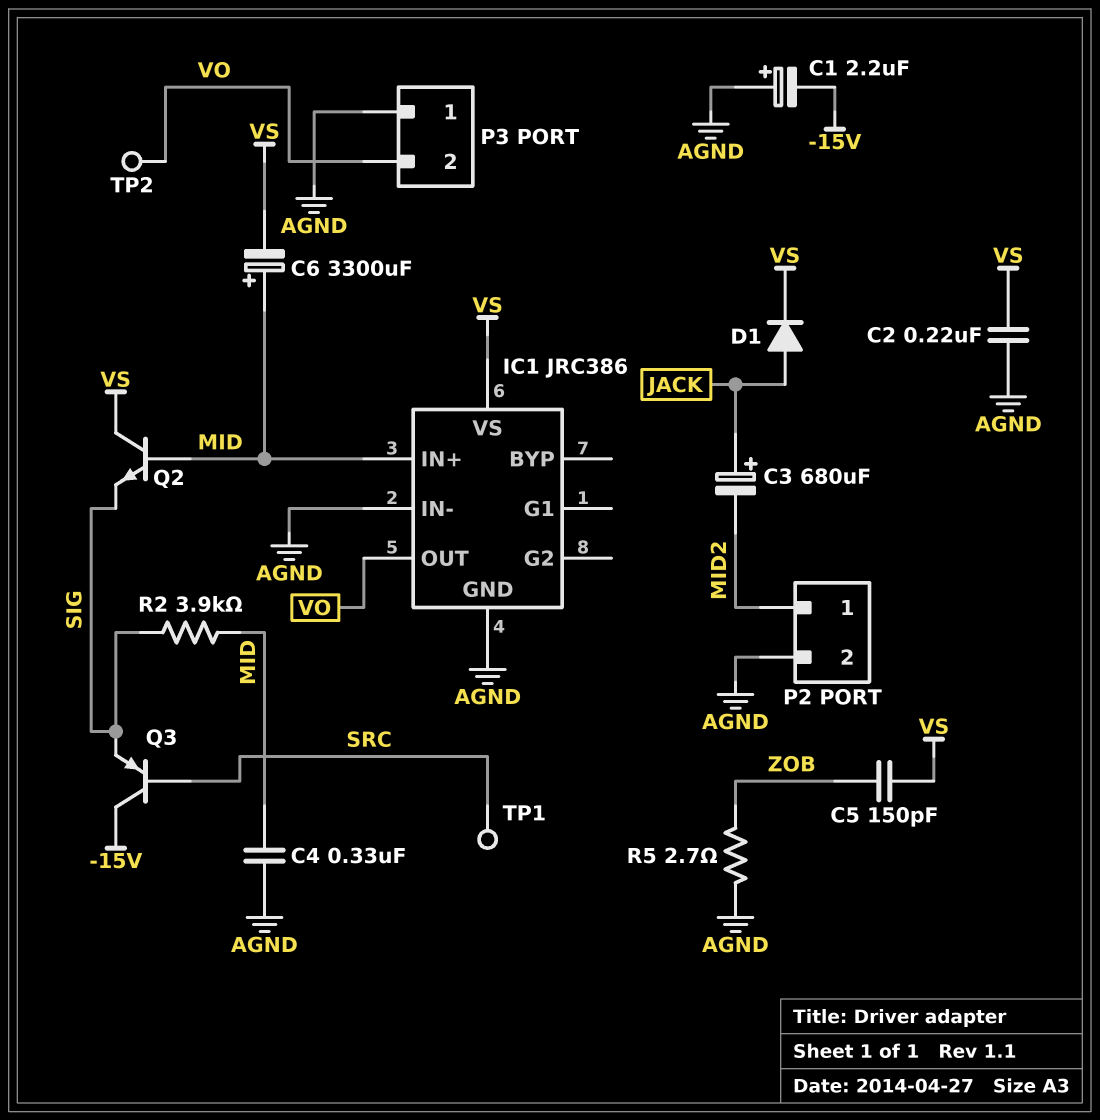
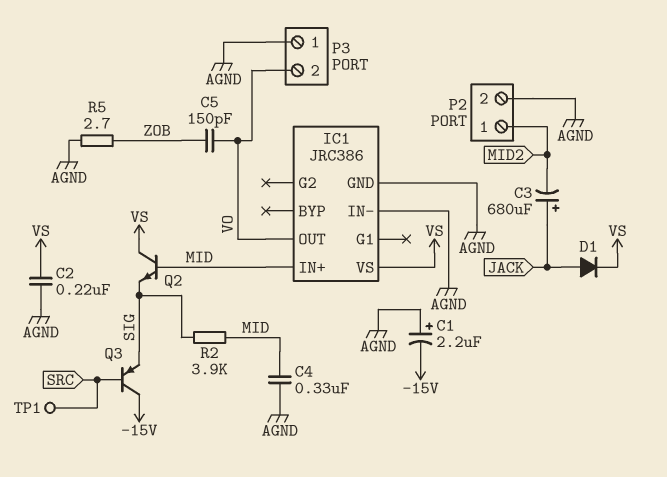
C5: 150pF (VS, ZOB) -> 150pF (VO, ZOB)
C6: 3300uF (plus MID, minus VS) -> none
TP2: test point (VO) -> none

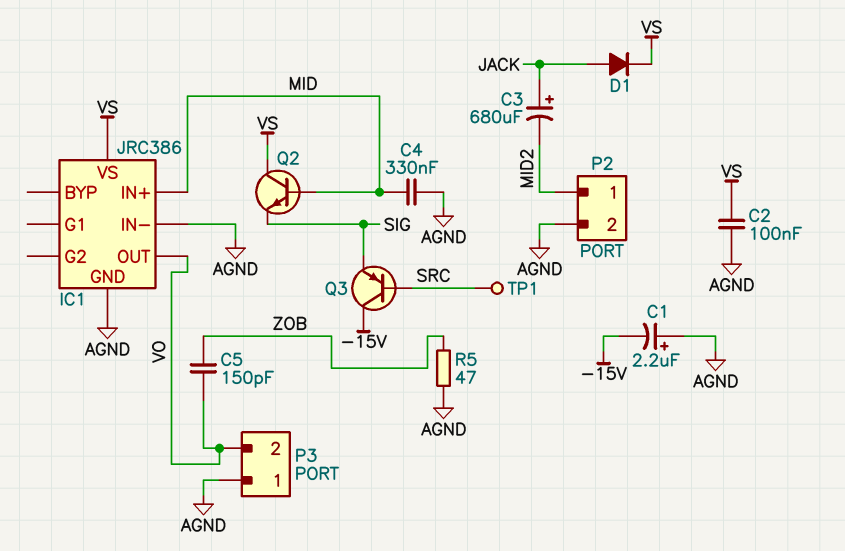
C2: 220nF (AGND, VS) -> 100nF (AGND, VS)
R2: 3.9k (MID, SIG) -> none
R5: 2.7 (AGND, ZOB) -> 47 (AGND, ZOB)

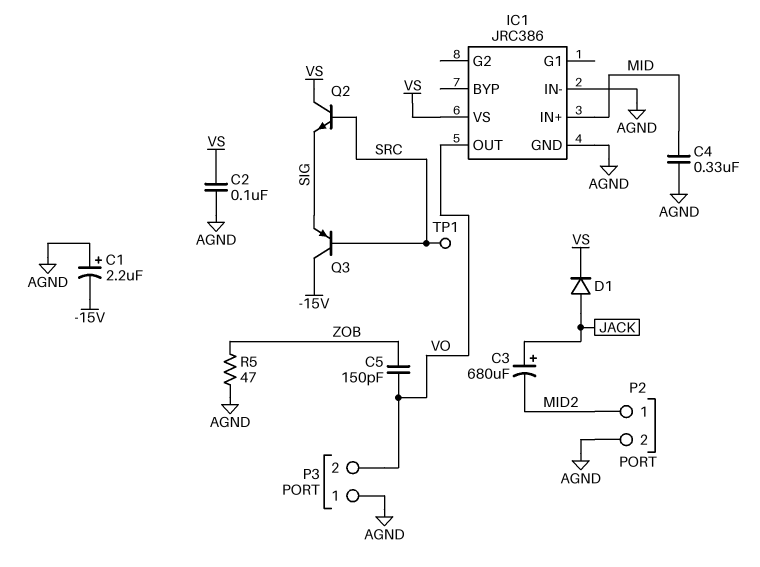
Q2: NPN (B MID, C VS, E SIG) -> NPN (B SRC, C VS, E SIG)

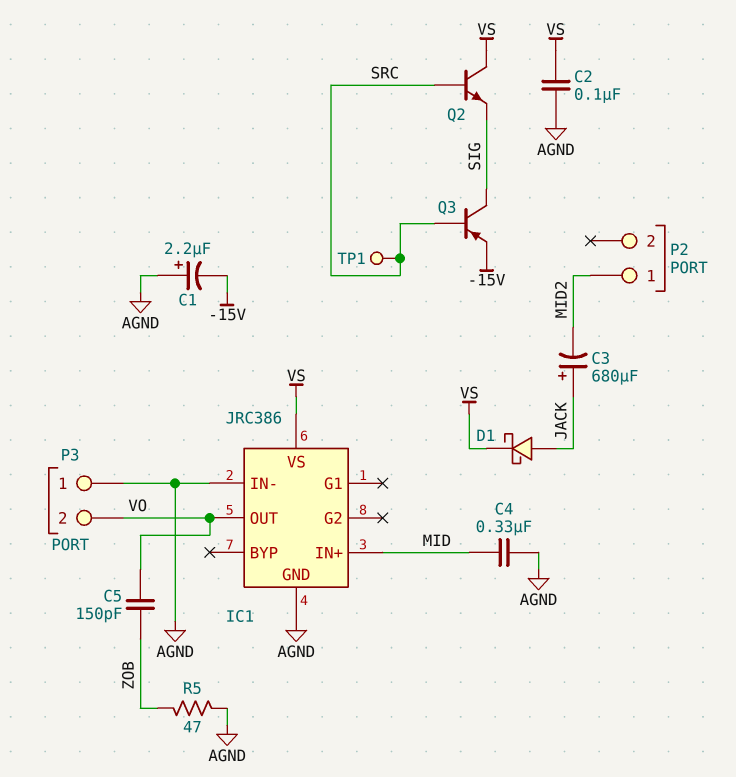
D1: diode (A JACK, K VS) -> schottky (A JACK, K VS)
P2 pin 2: AGND -> none
Q3: PNP (B SRC, C -15V, E SIG) -> PNP (B SRC, C SIG, E -15V)

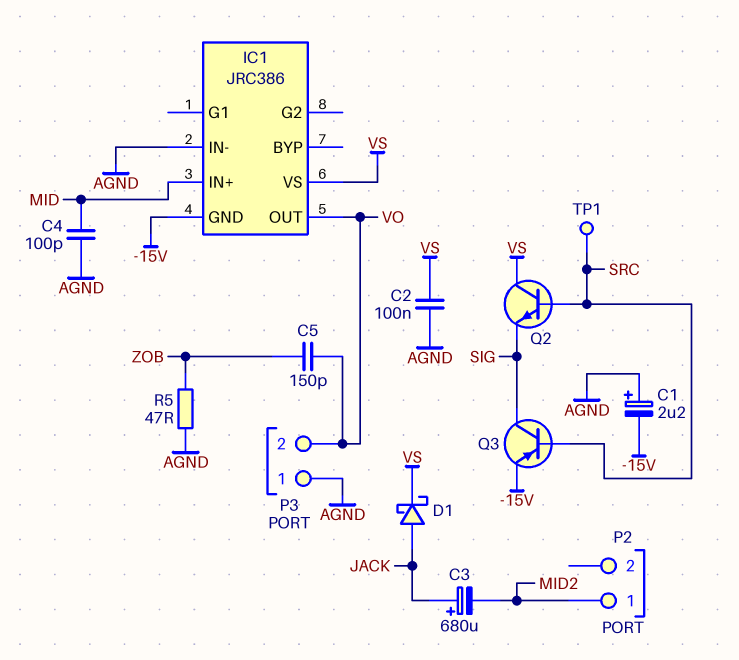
C4: 330nF (AGND, MID) -> 100pF (AGND, MID)
IC1 pin GND: AGND -> -15V

